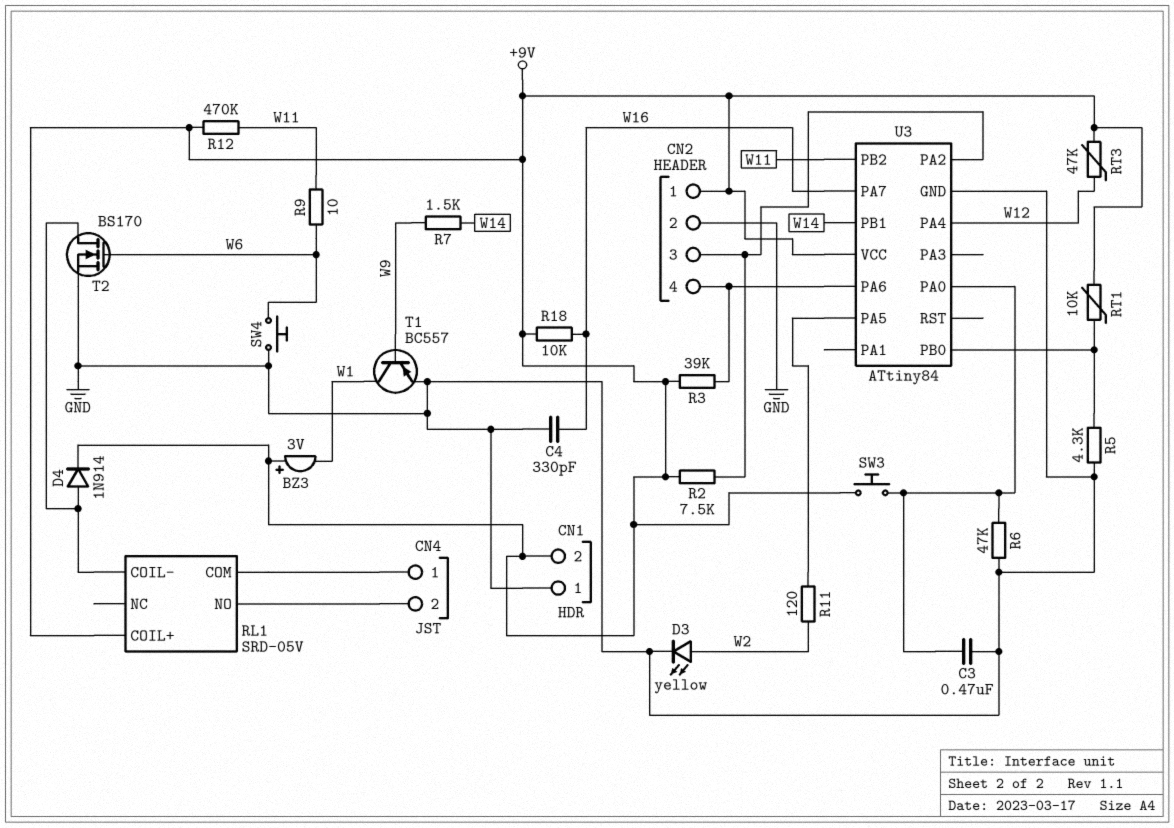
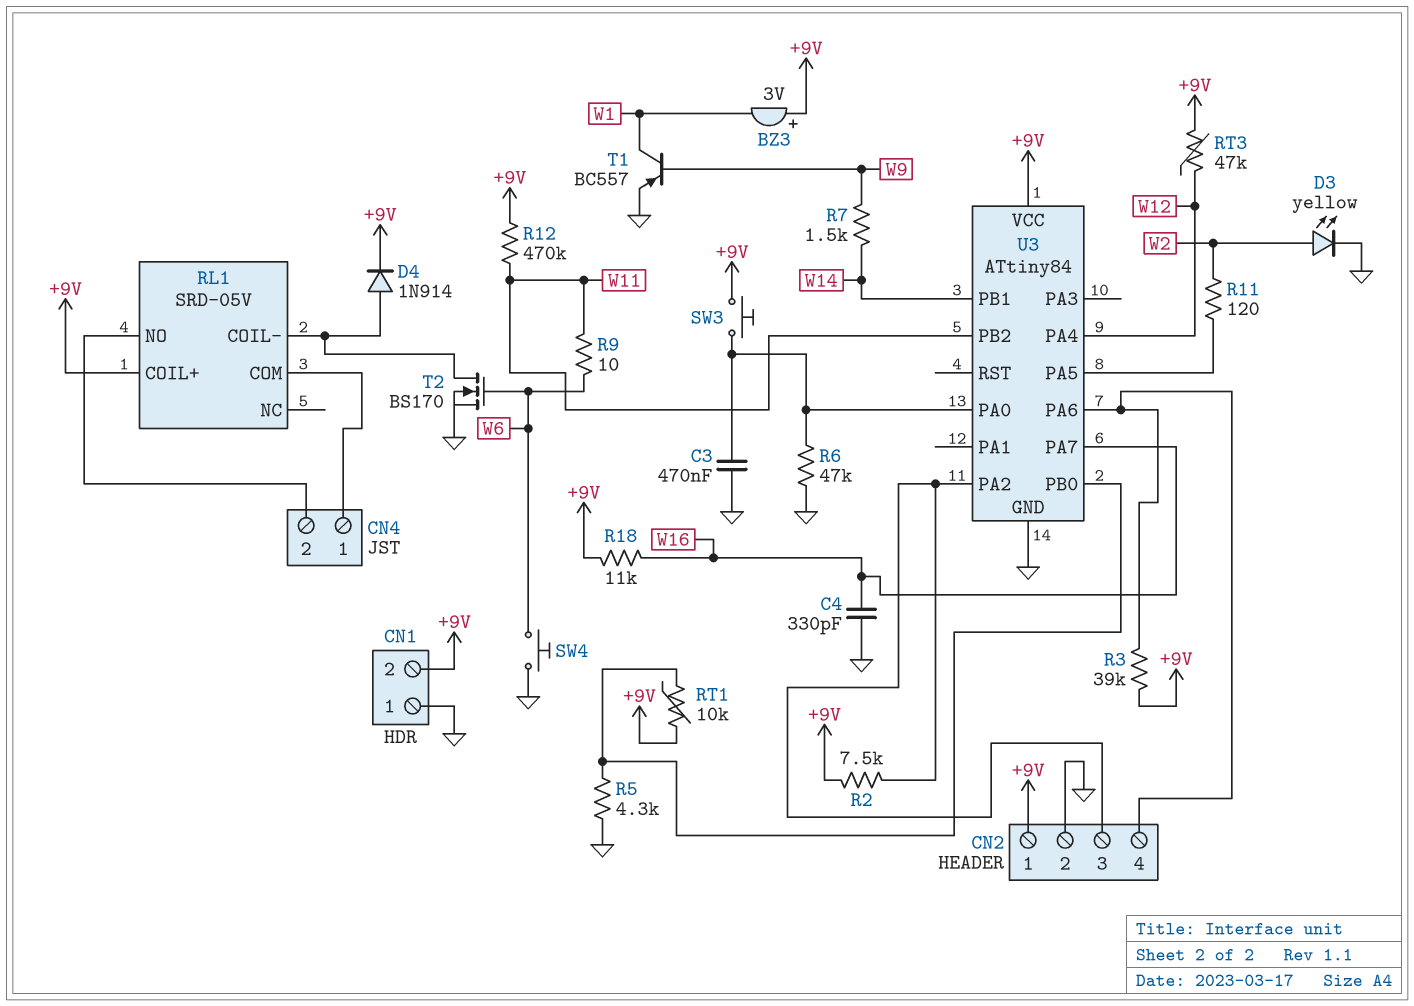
R18: 10k (+9V, W16) -> 11k (+9V, W16)

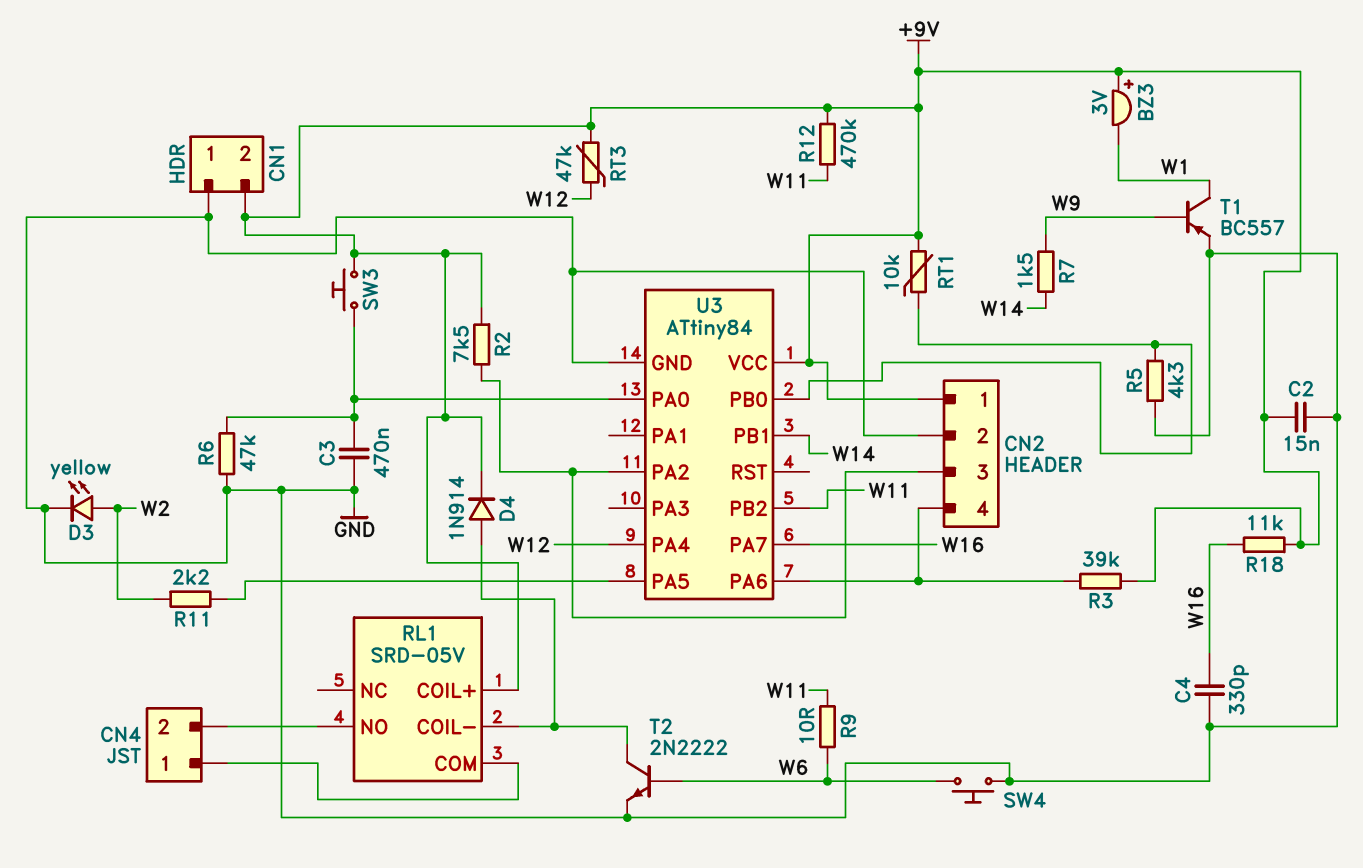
C2: none -> 15nF (+9V, GND)
R11: 120 (U3/PA5, W2) -> 2.2k (U3/PA5, W2)
T2: NMOS BS170 (G W6, D RL1/COIL-, S GND) -> NPN 2N2222 (B W6, C RL1/COIL-, E GND)

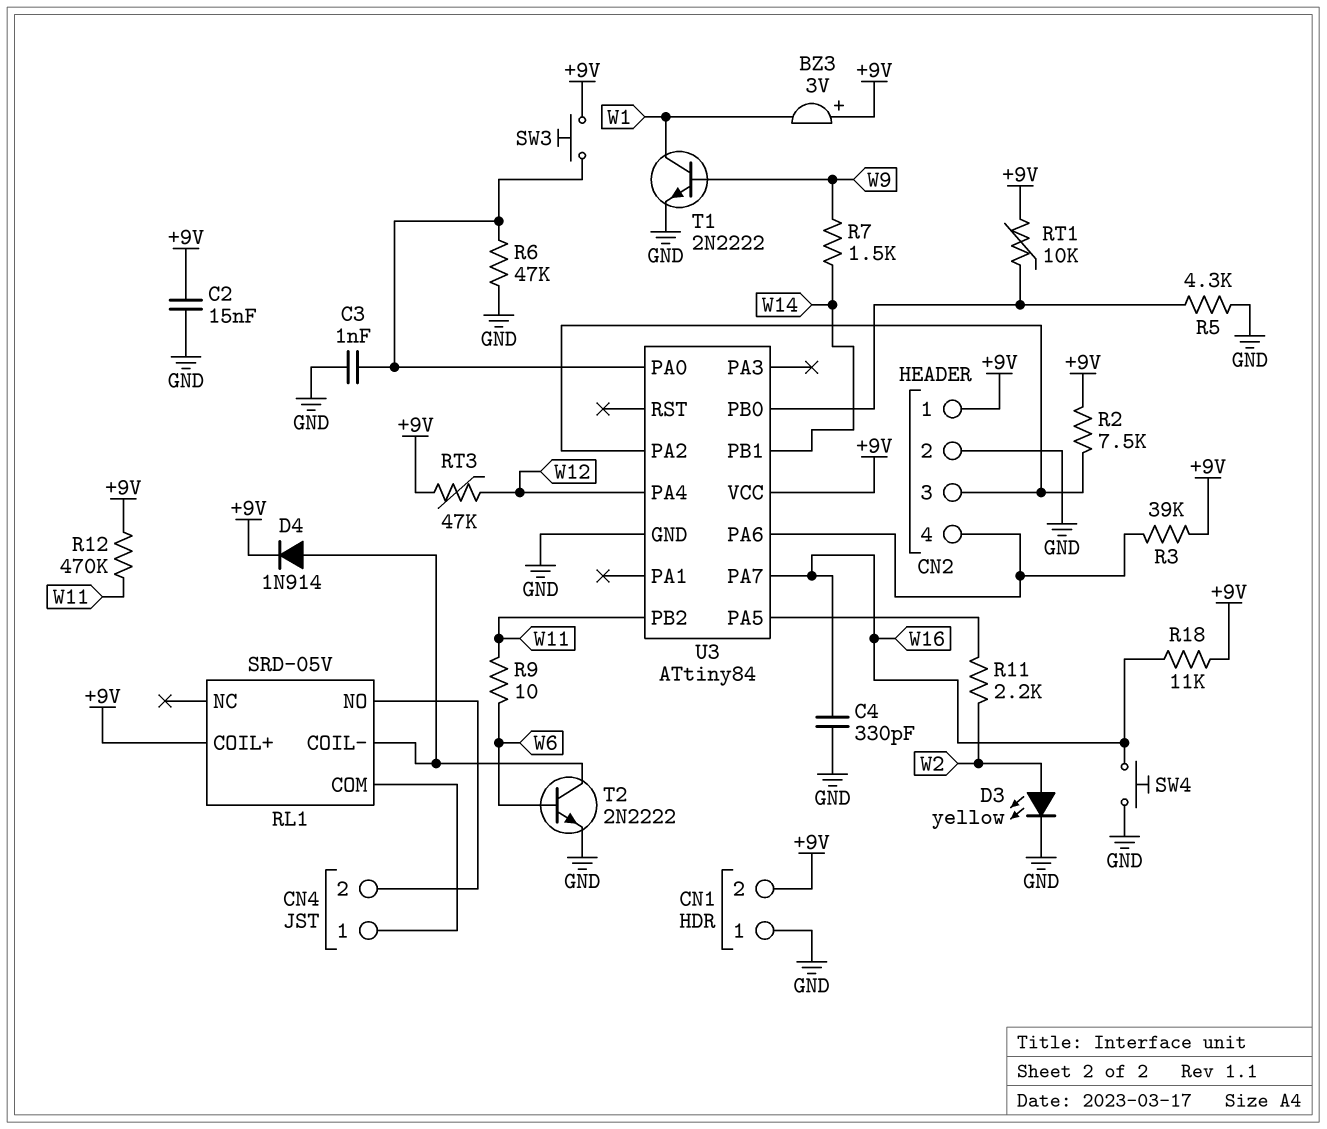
C3: 470nF (GND, U3/PA0) -> 1nF (GND, U3/PA0)
SW4: button (GND, W6) -> button (GND, W16)
T1: PNP BC557 (B W9, C W1, E GND) -> NPN 2N2222 (B W9, C W1, E GND)

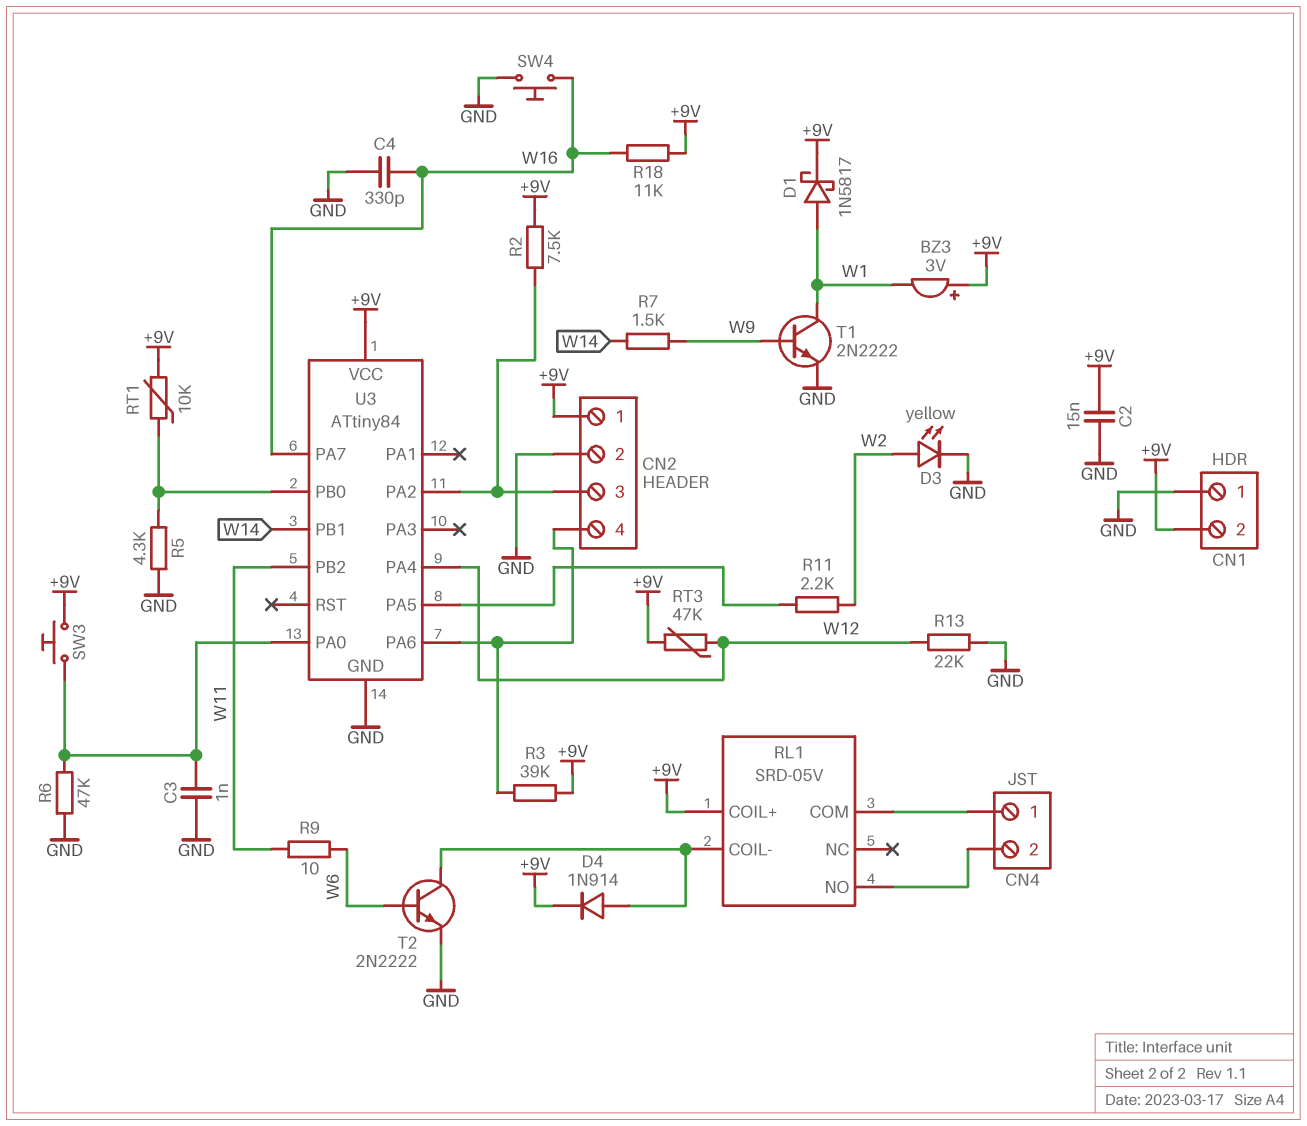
D1: none -> schottky 1N5817 (A W1, K +9V)
R12: 470k (+9V, W11) -> none
R13: none -> 22k (GND, W12)

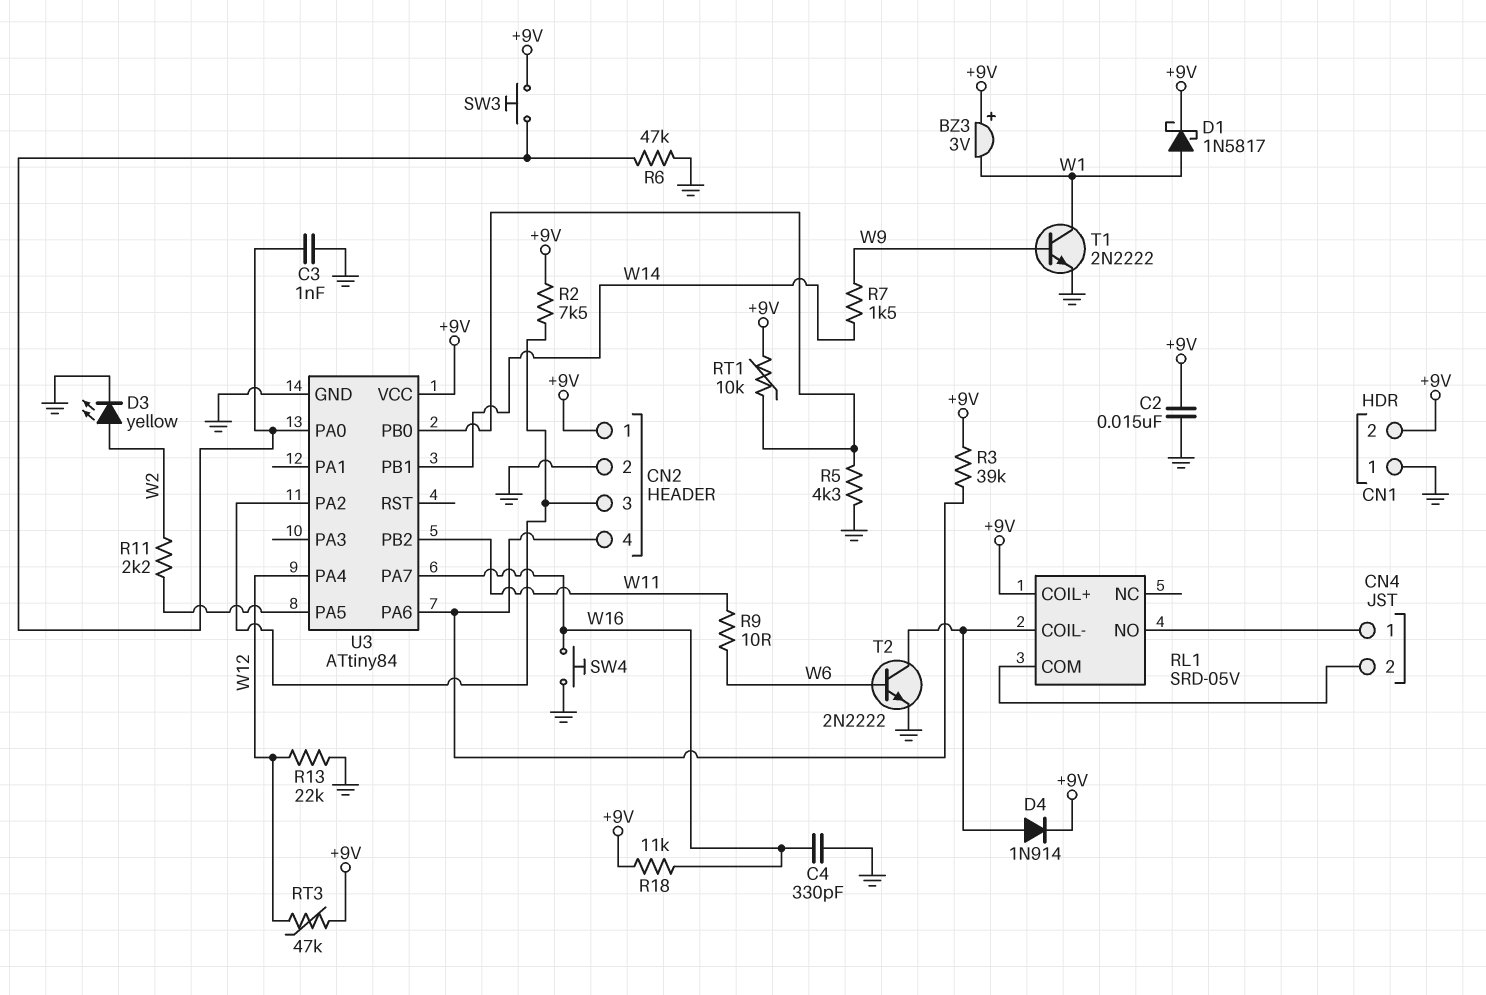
RL1 pin COM: CN4/1 -> CN4/2
RL1 pin NO: CN4/2 -> CN4/1

